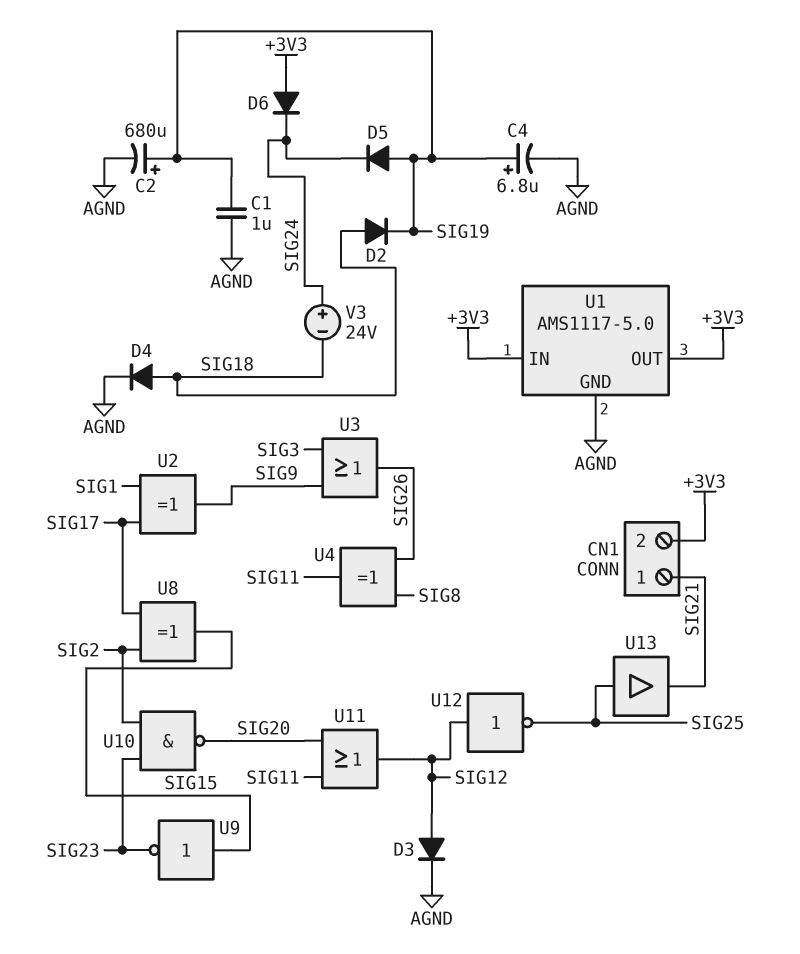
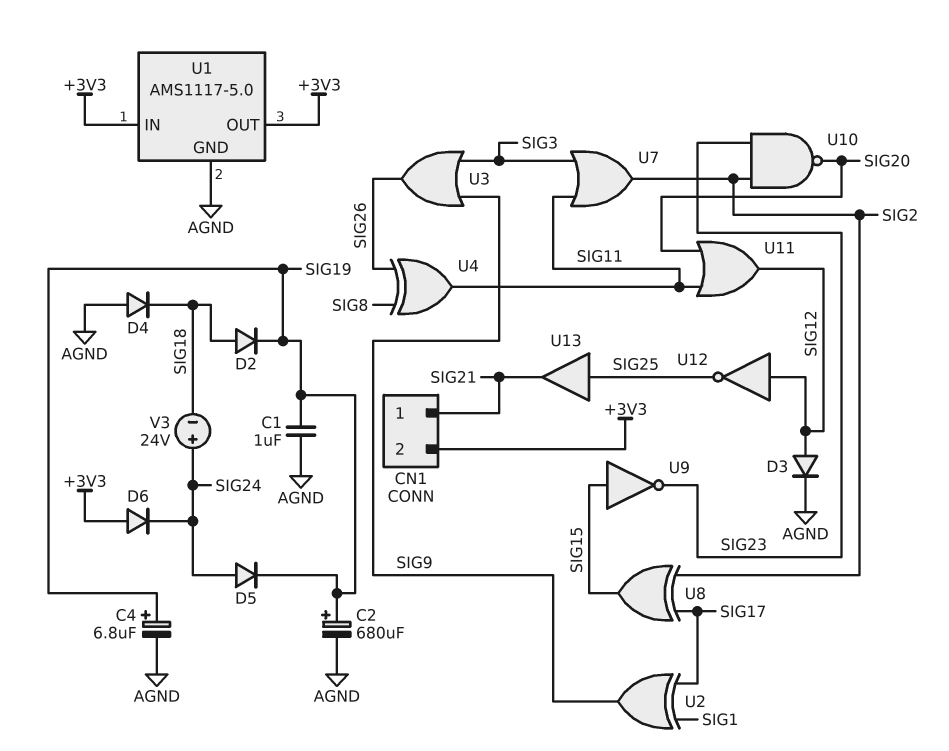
D4: diode (A SIG18, K AGND) -> diode (A AGND, K SIG18)
D5: diode (A SIG19, K SIG24) -> diode (A SIG24, K SIG19)
U7: none -> OR (in SIG3, in SIG11, out SIG2)

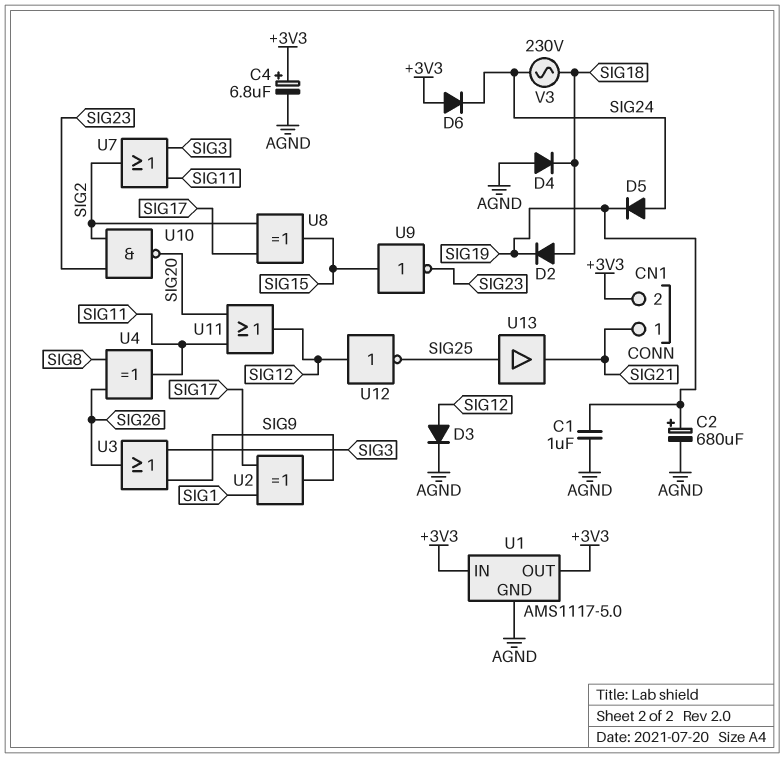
C4: 6.8uF (plus SIG19, minus AGND) -> 6.8uF (plus +3V3, minus AGND)
V3: 24V (plus SIG24, minus SIG18) -> AC 230V (SIG18, SIG24)

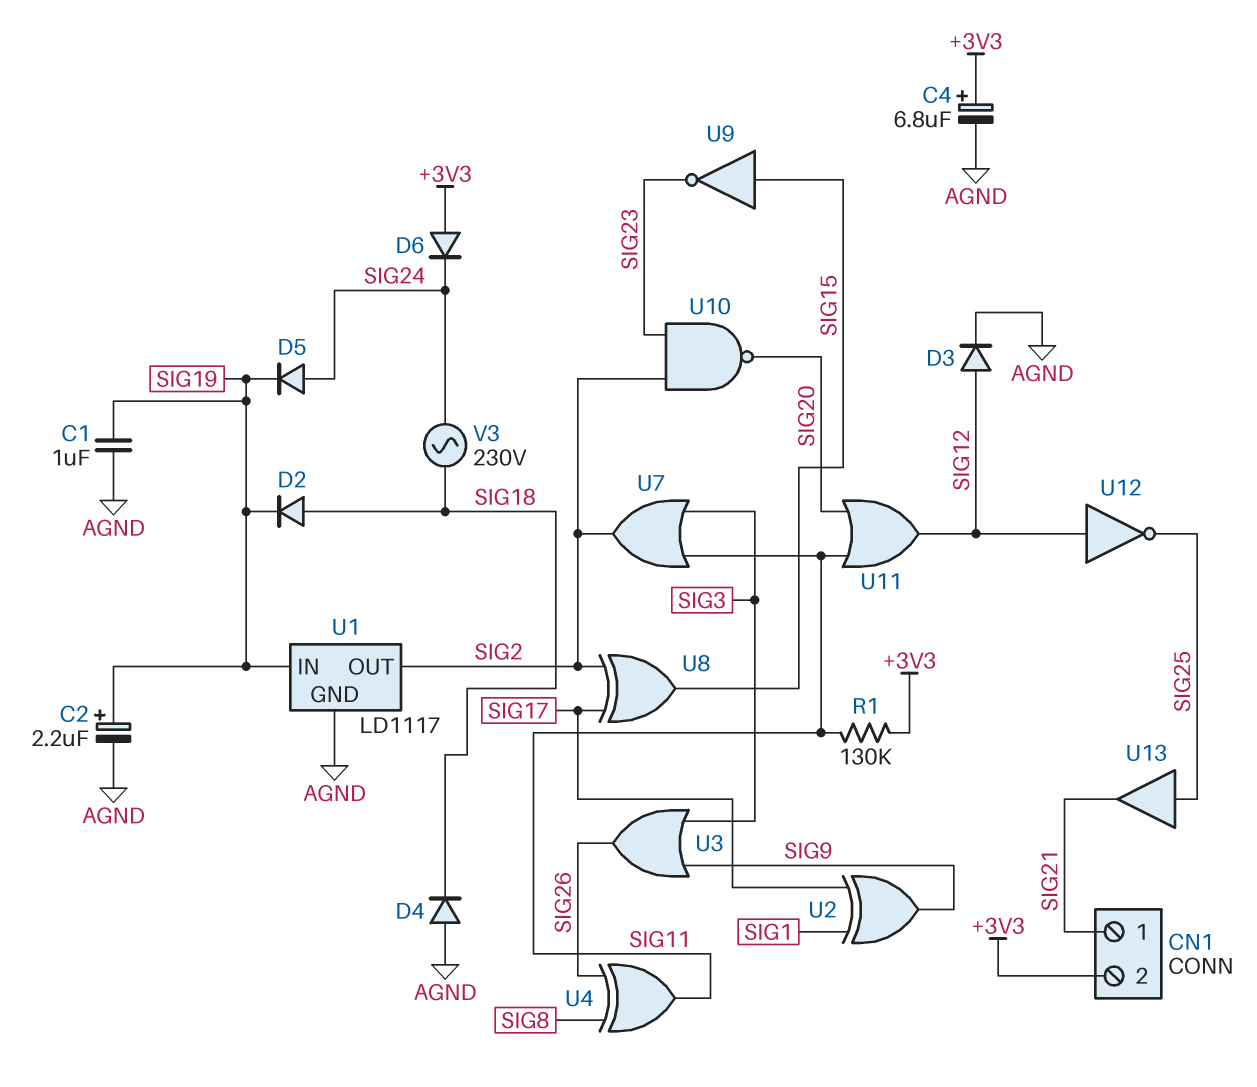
C2: 680uF (plus SIG19, minus AGND) -> 2.2uF (plus SIG19, minus AGND)
R1: none -> 130k (+3V3, SIG11)
U1: AMS1117-5.0 -> LD1117
U1 pin IN: +3V3 -> SIG19
U1 pin OUT: +3V3 -> SIG2

